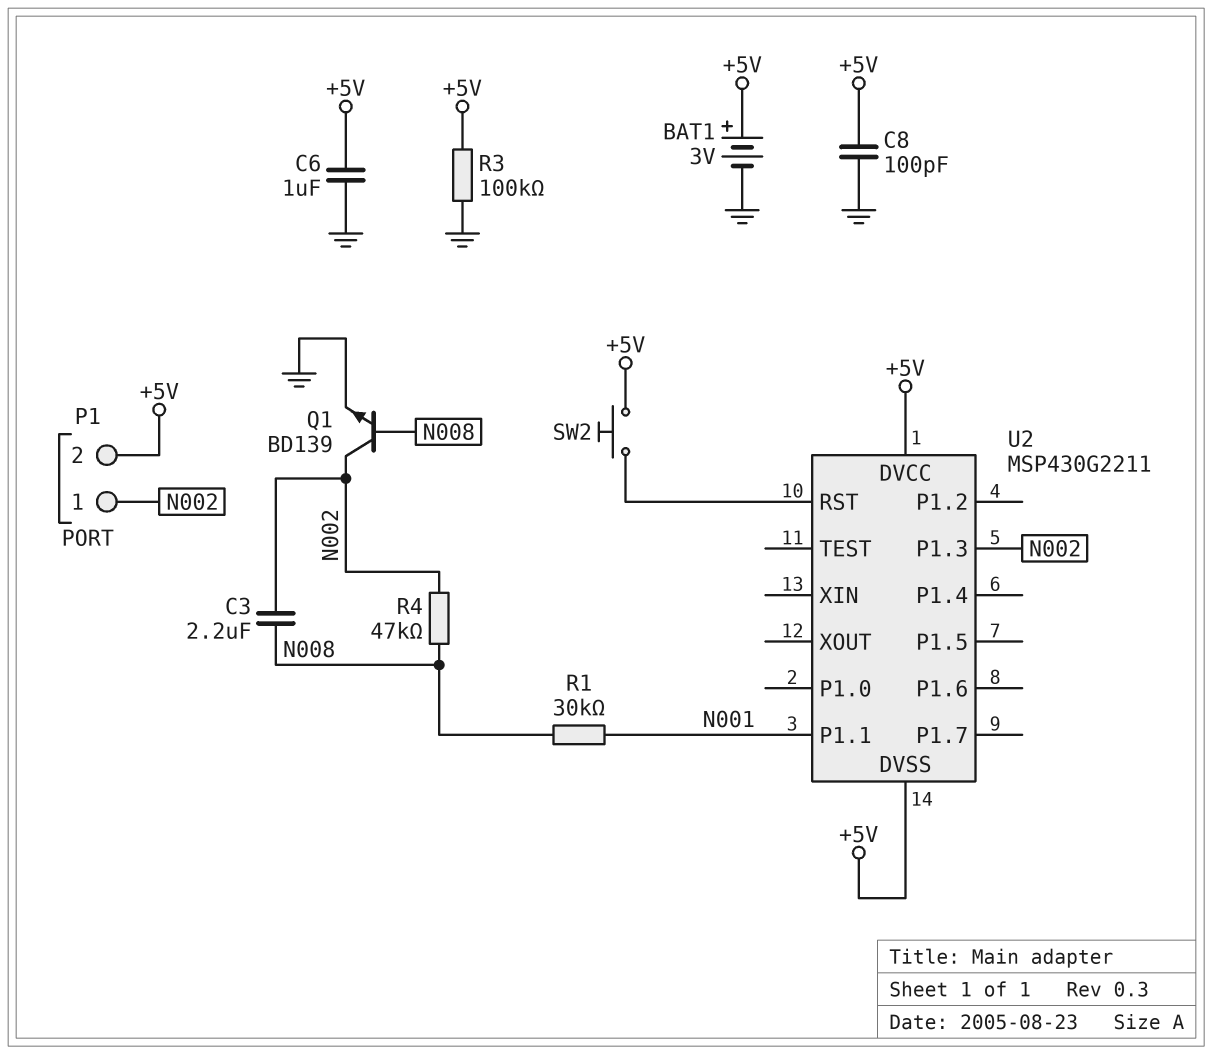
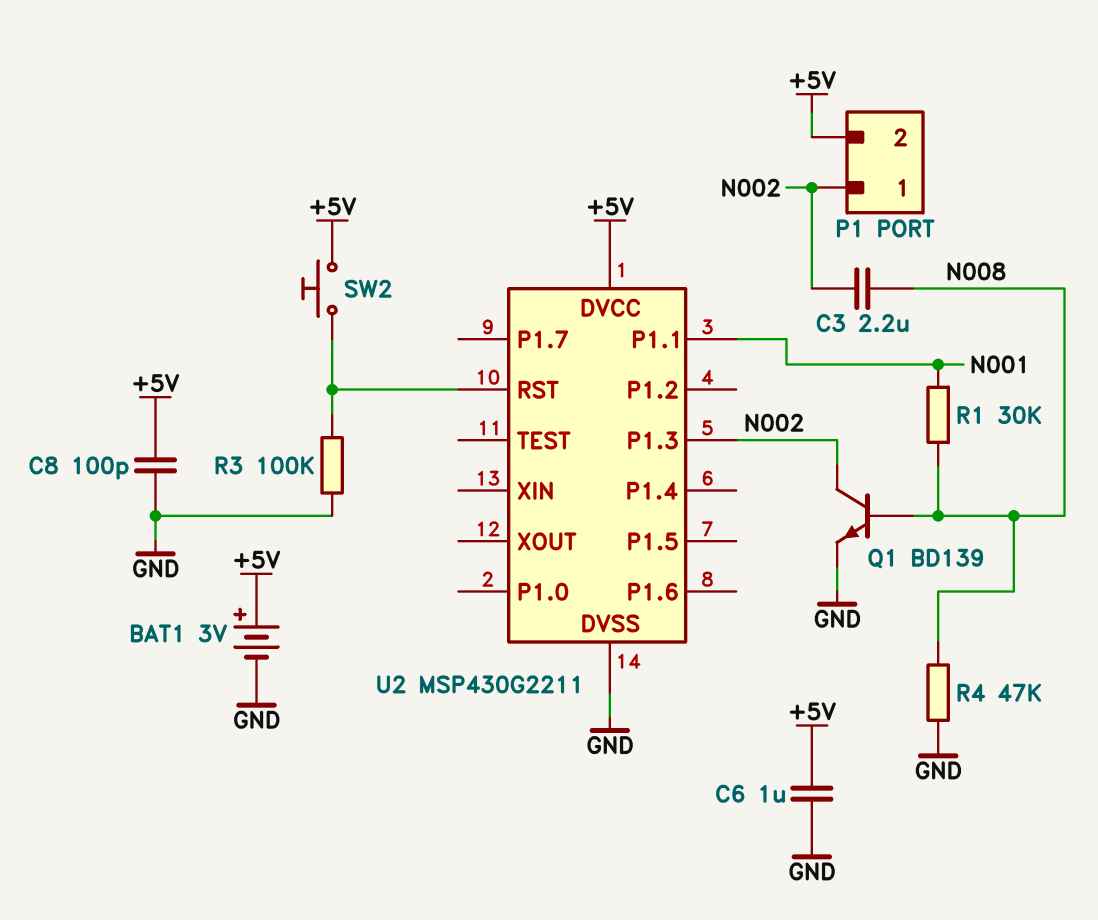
R3: 100k (+5V, GND) -> 100k (GND, U2/RST)
R4: 47k (N002, N008) -> 47k (GND, N008)
U2 pin DVSS: +5V -> GND

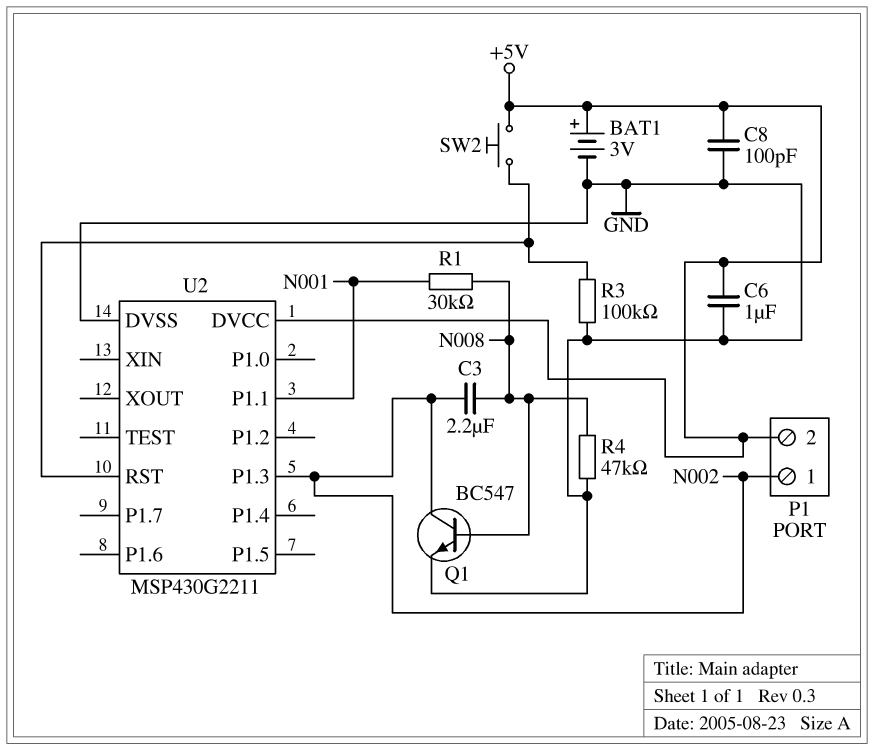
Q1: NPN BD139 (B N008, C N002, E GND) -> NPN BC547 (B N008, C N002, E GND)

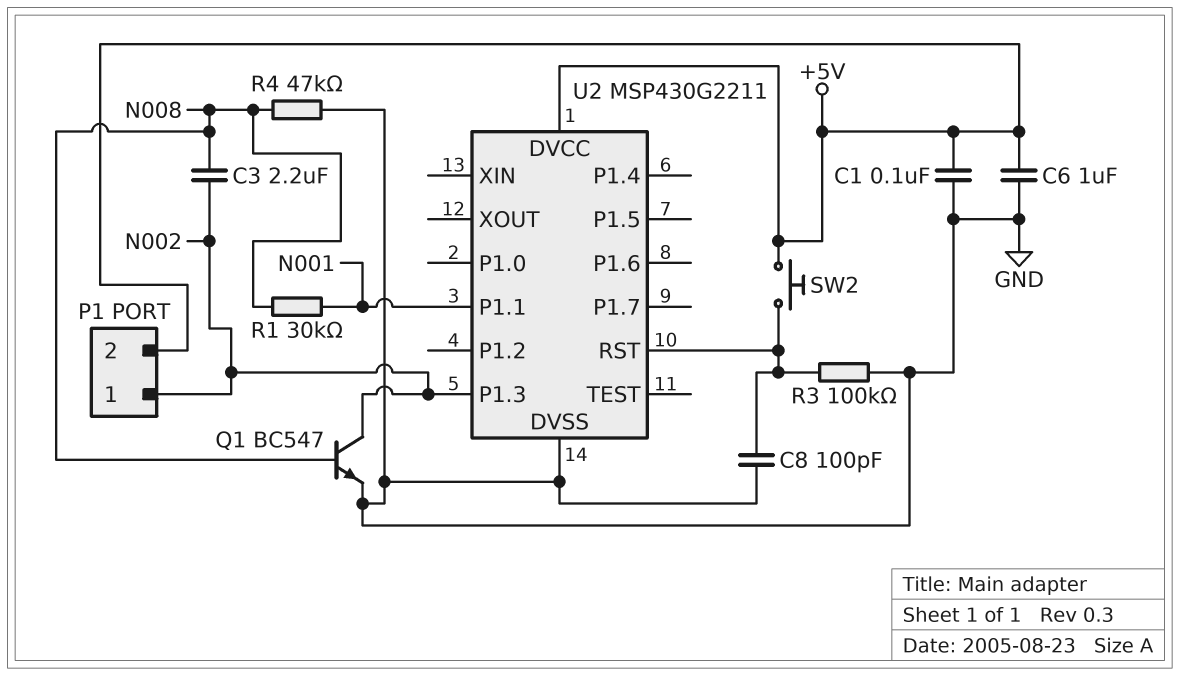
BAT1: 3V (plus +5V, minus GND) -> none
C1: none -> 100nF (+5V, GND)
C8: 100pF (+5V, GND) -> 100pF (GND, U2/RST)

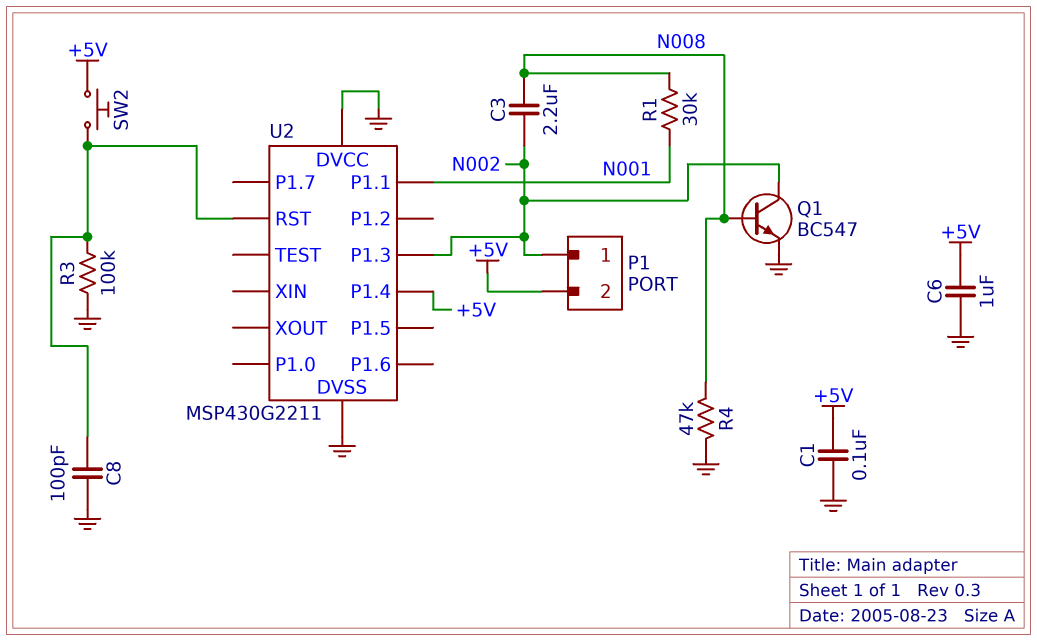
U2 pin DVCC: +5V -> GND
U2 pin P1.4: none -> +5V

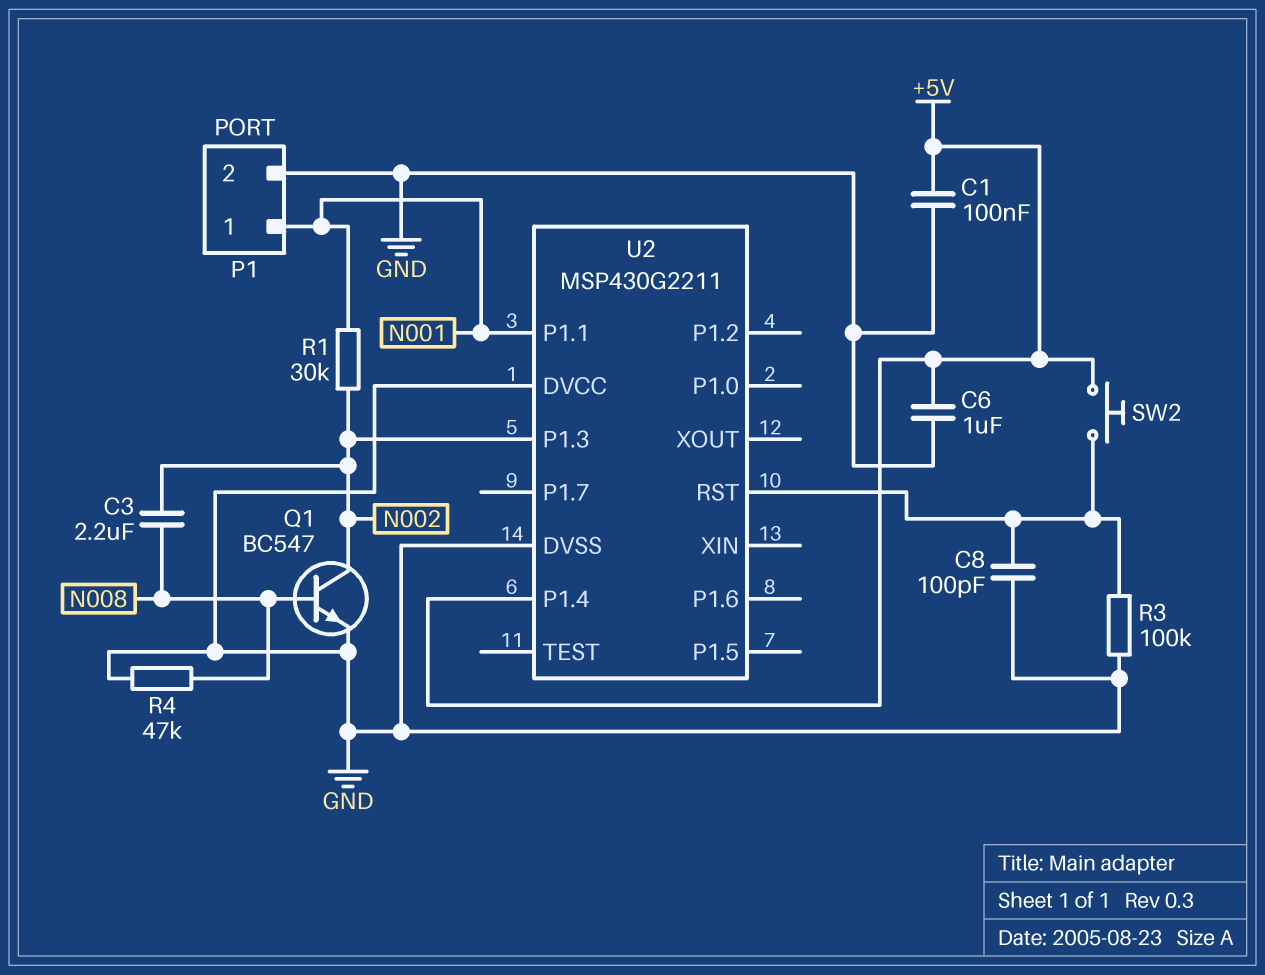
P1 pin 1: N002 -> N001
P1 pin 2: +5V -> GND
R1: 30k (N001, N008) -> 30k (N001, N002)

